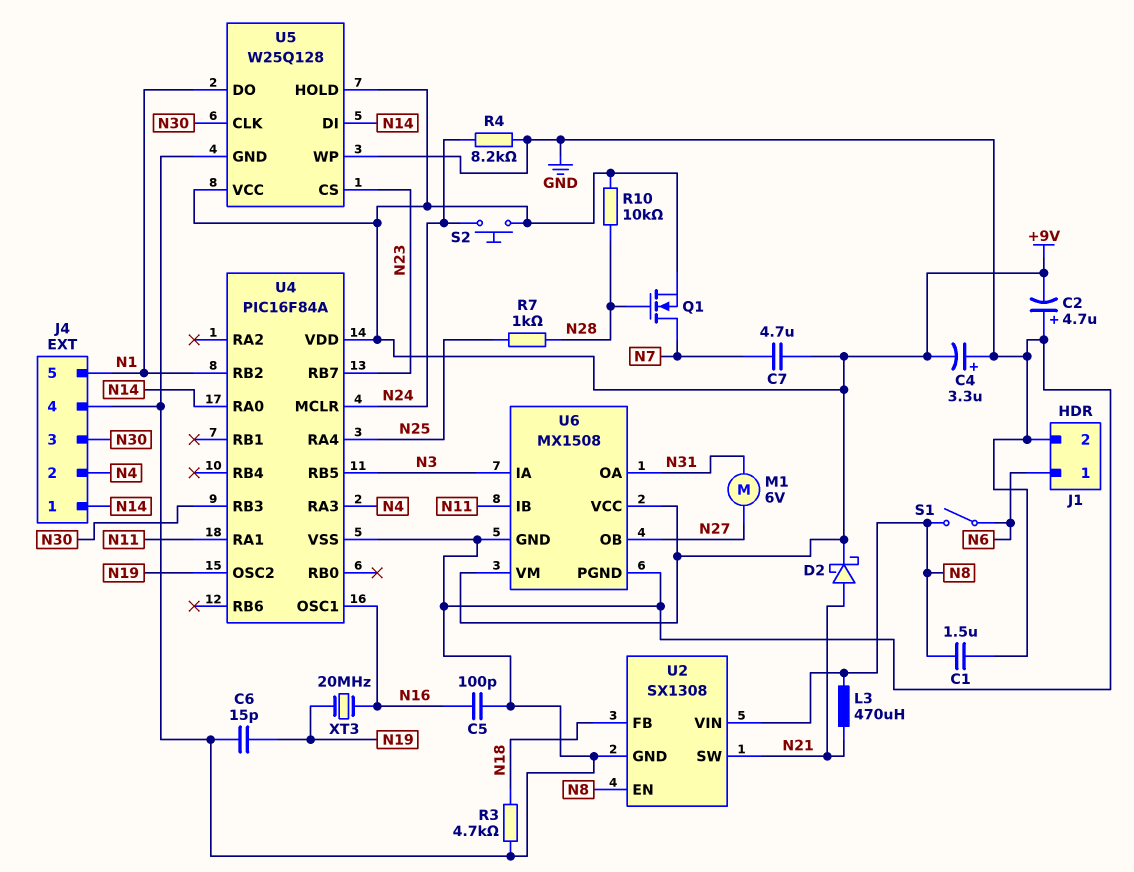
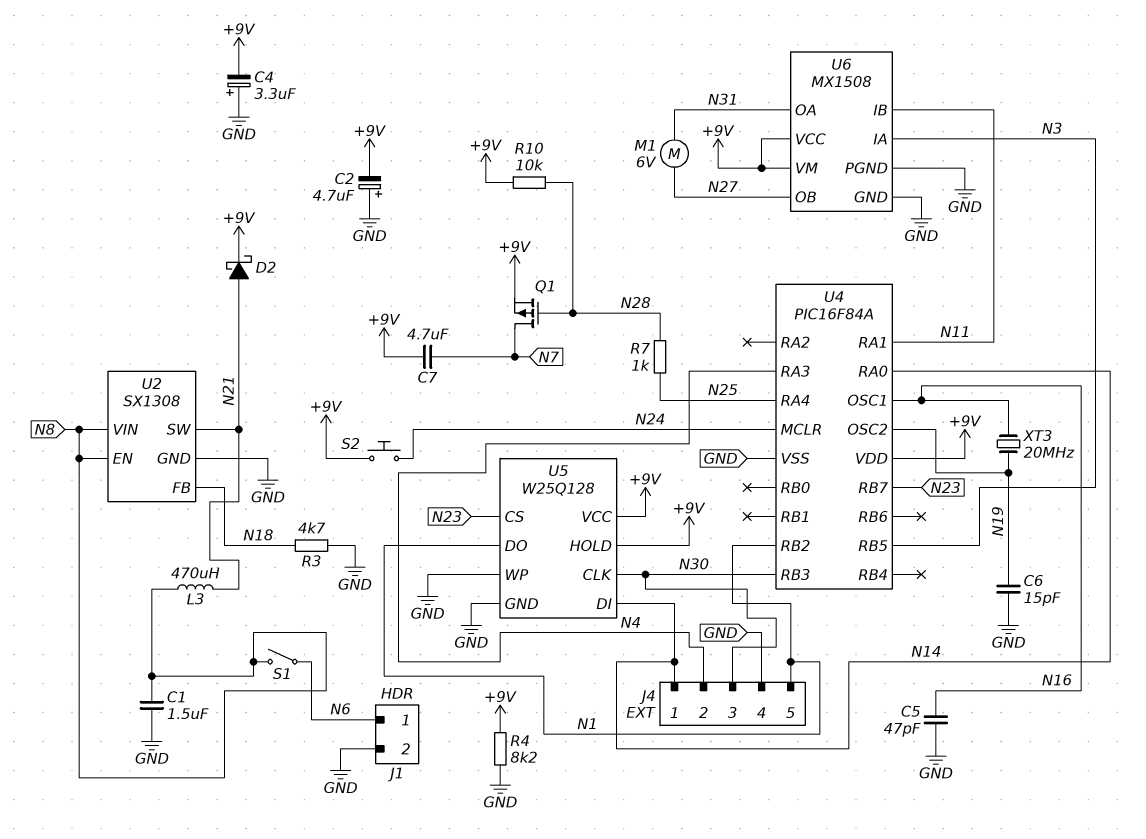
C5: 100pF (GND, N16) -> 47pF (GND, N16)
Q1: NMOS (G N28, D N7, S +9V) -> PMOS (G N28, D N7, S +9V)
R4: 8.2k (GND, N24) -> 8.2k (+9V, GND)

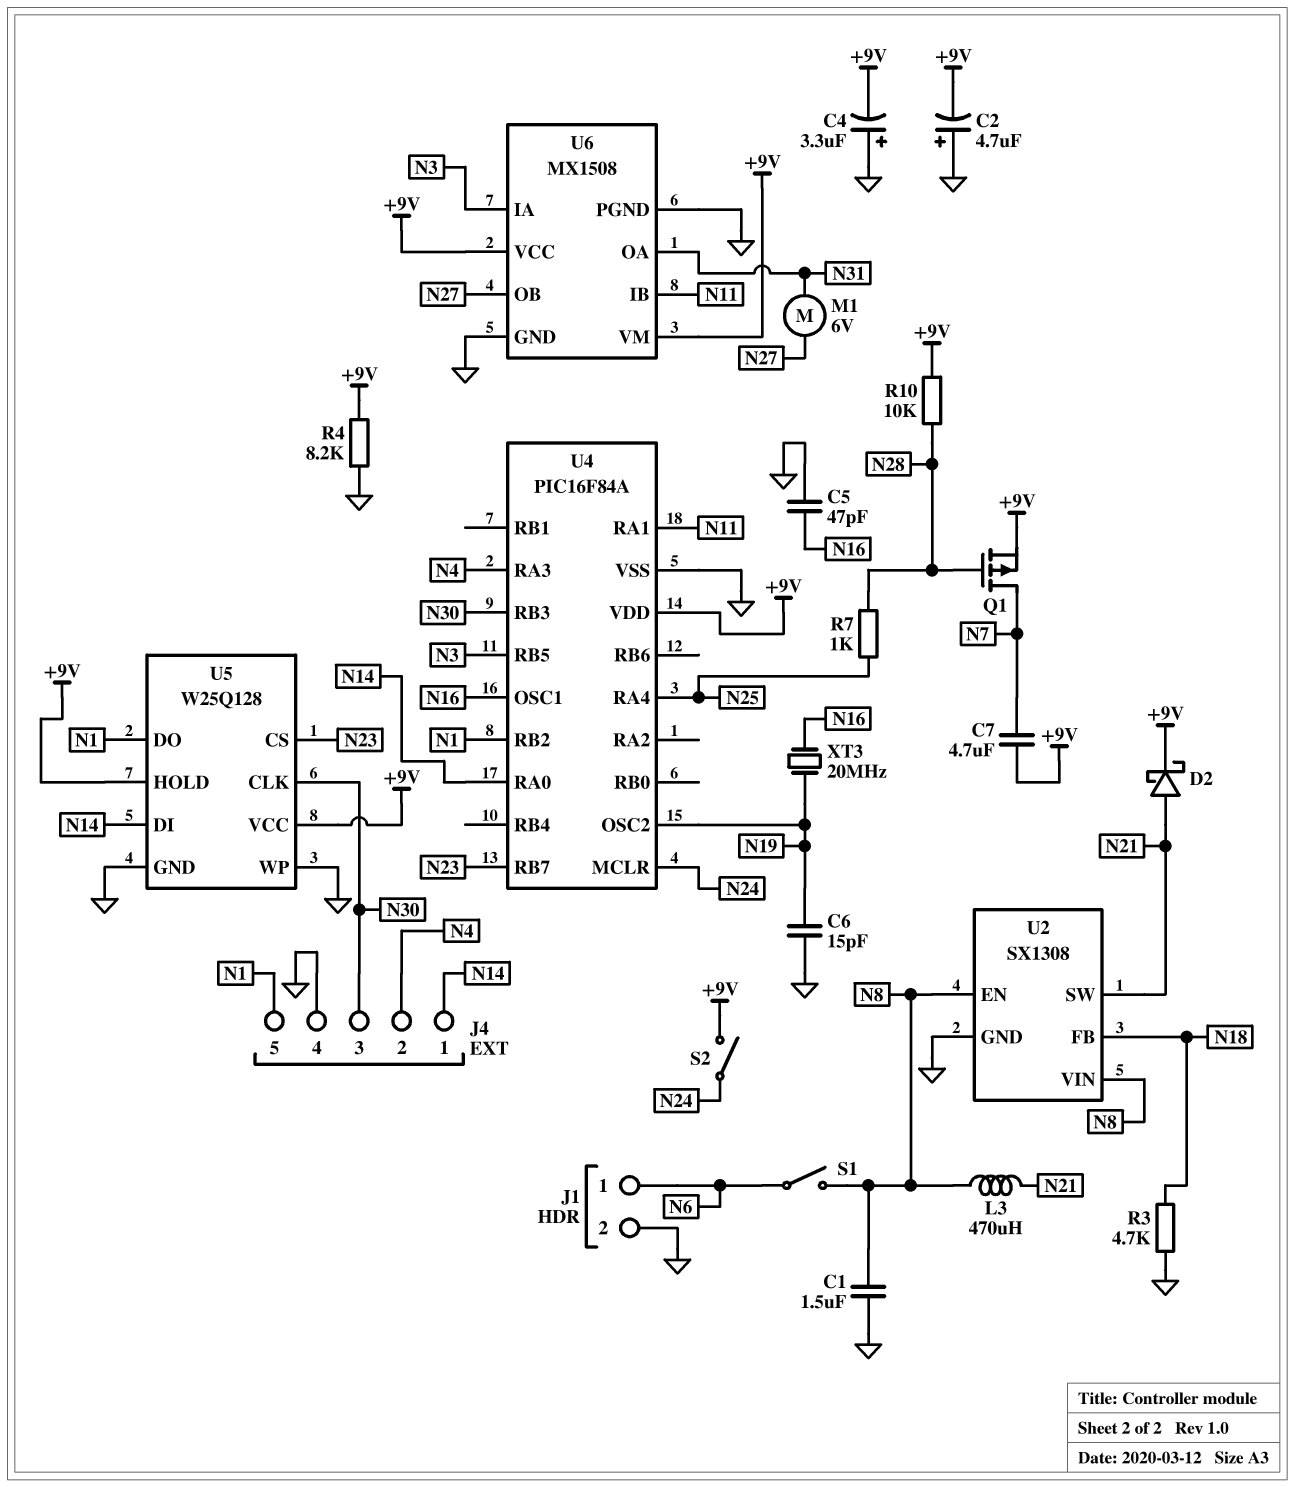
S2: button (+9V, N24) -> switch (+9V, N24)

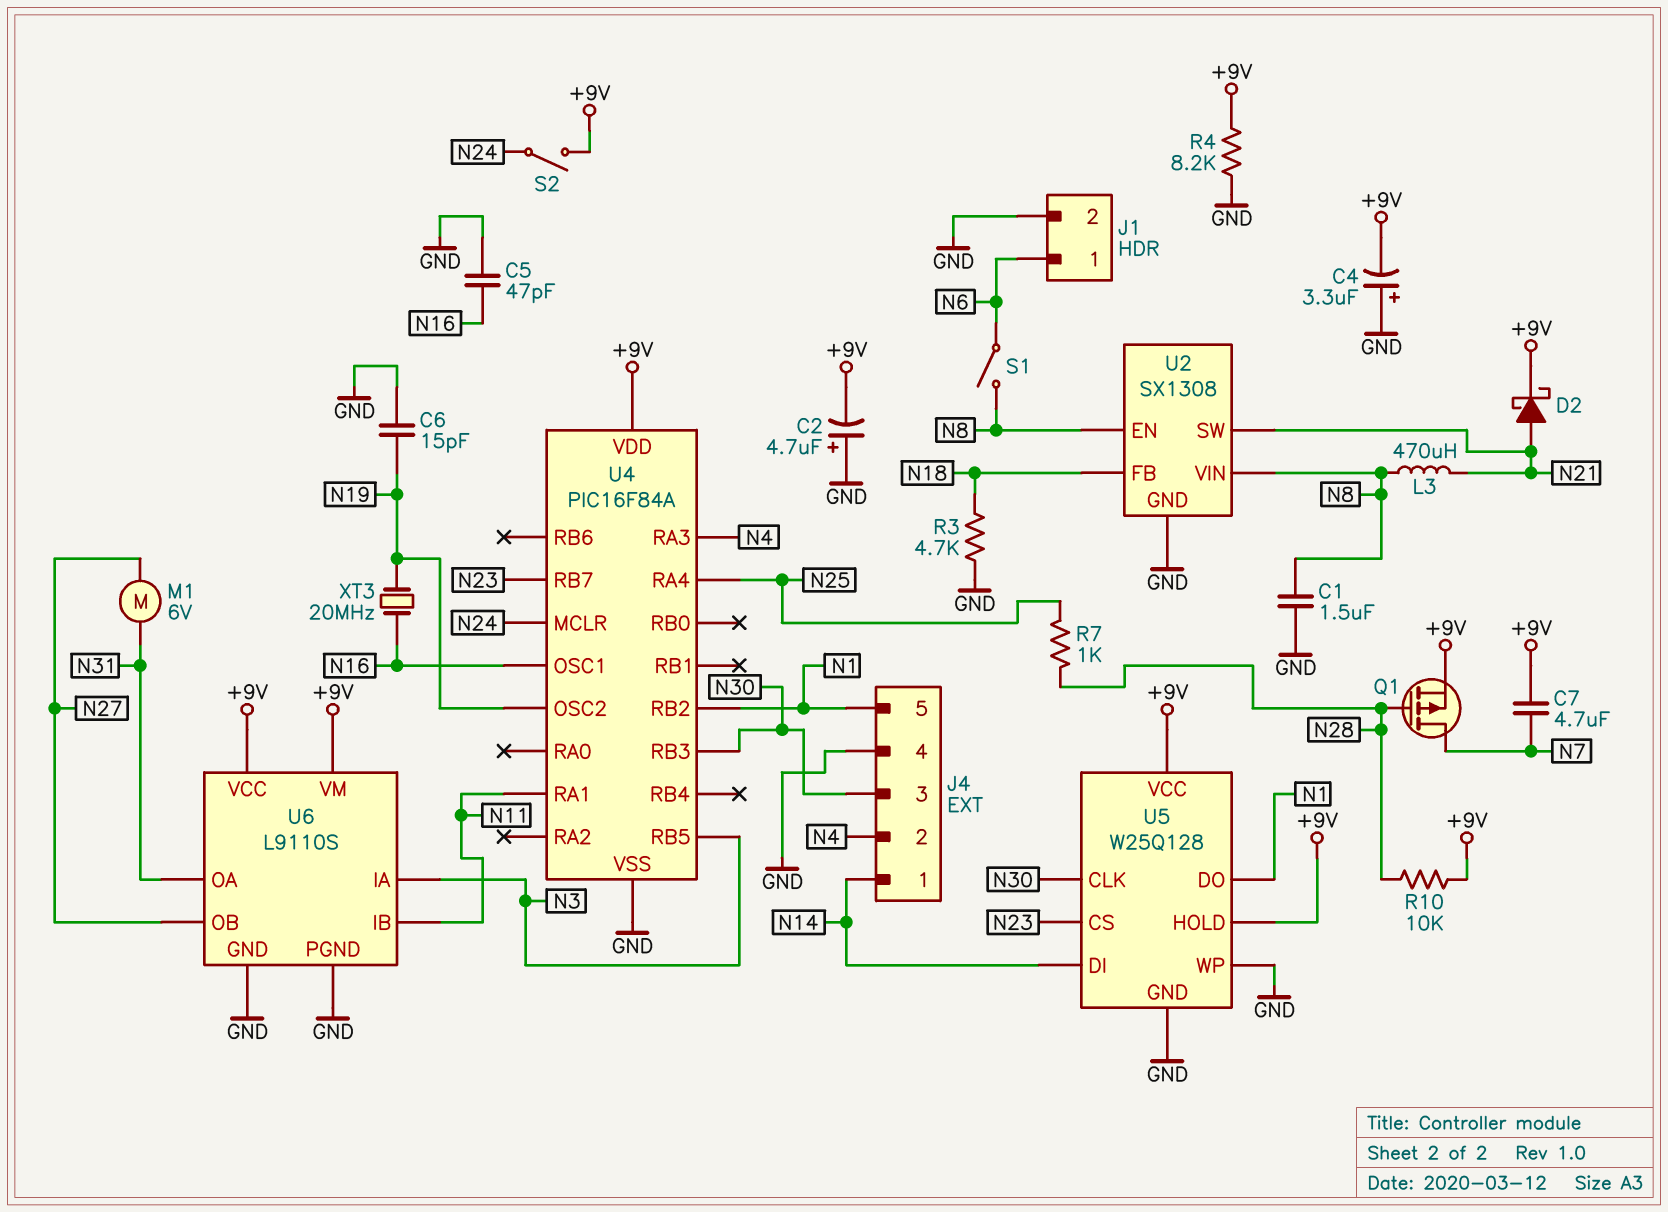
U4 pin RA0: N14 -> none
U6: MX1508 -> L9110S

